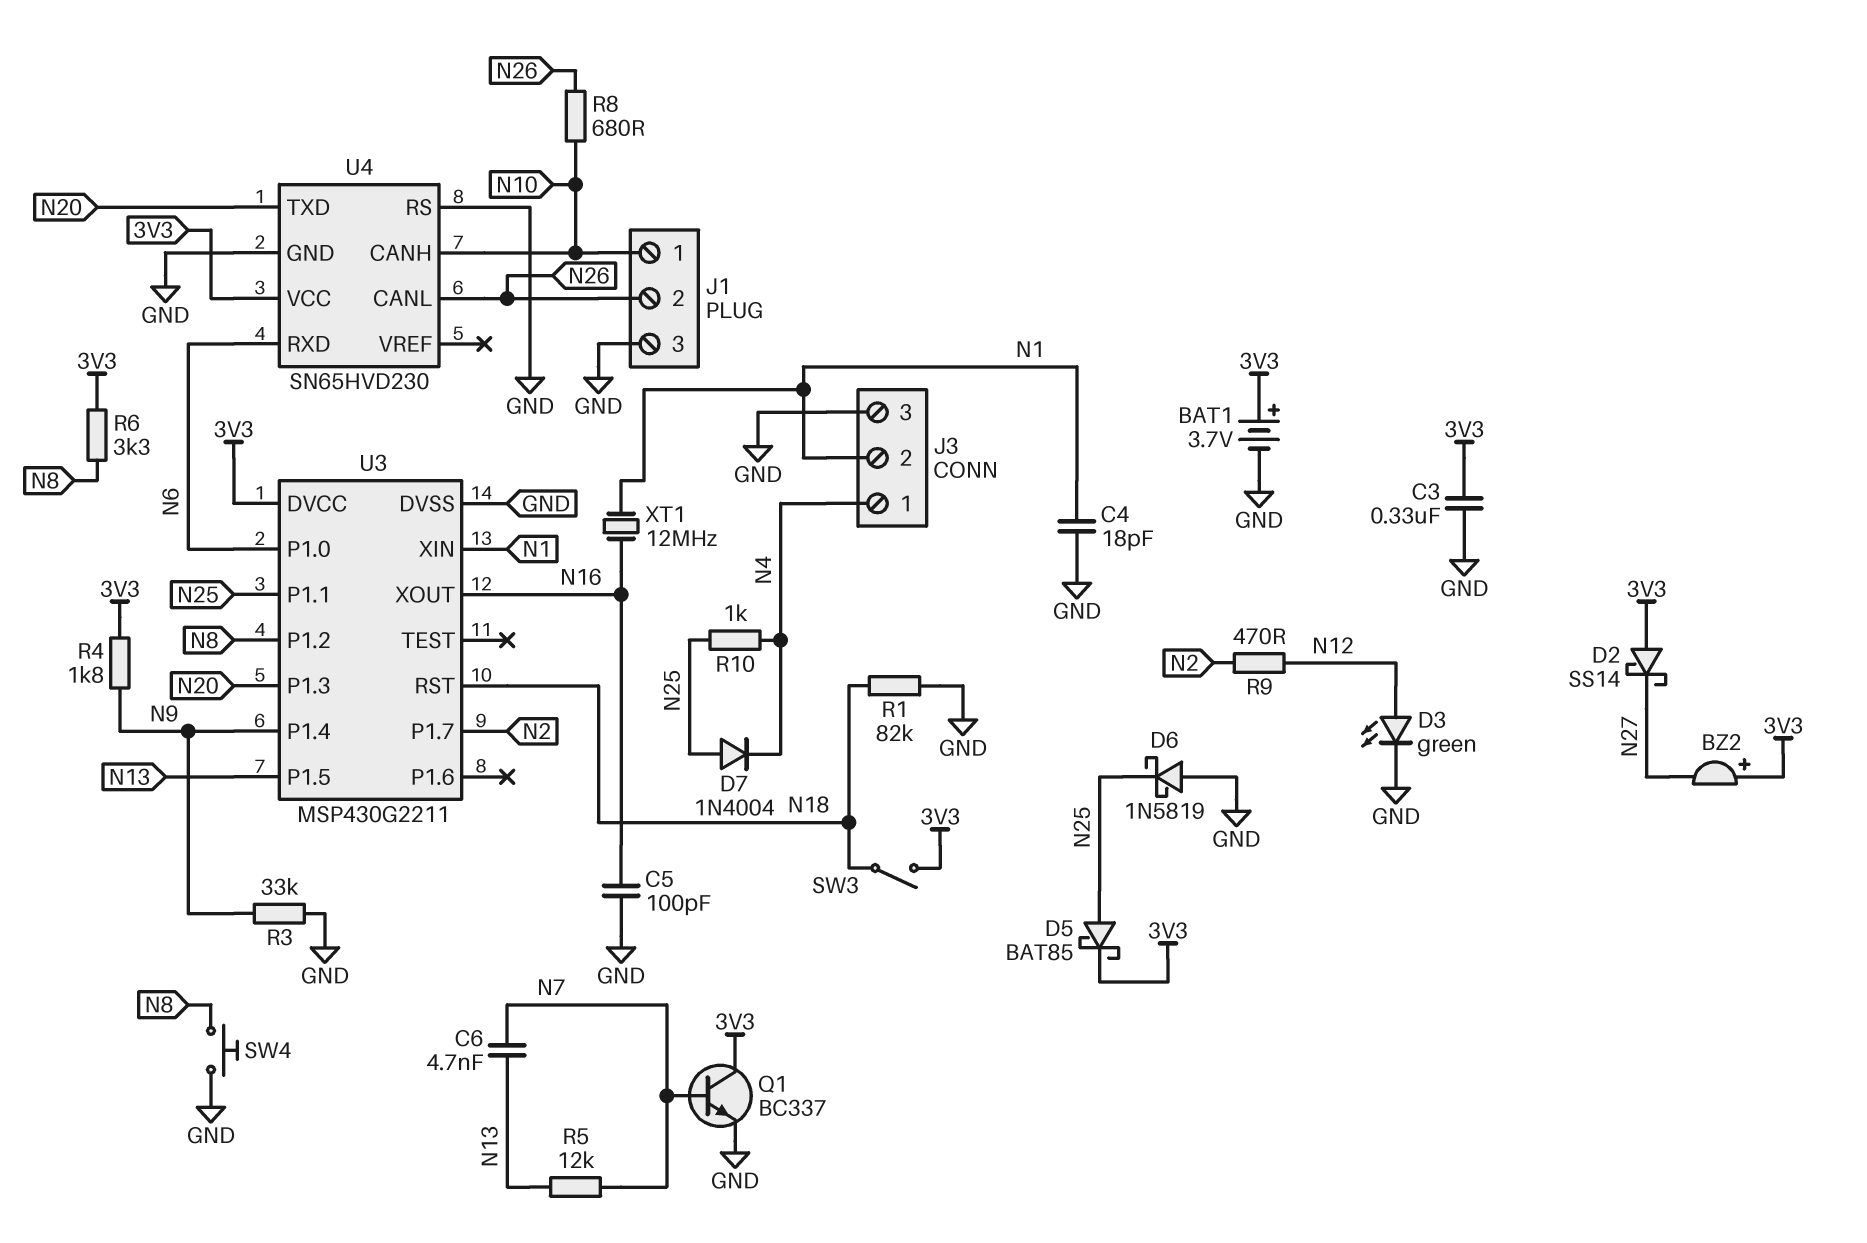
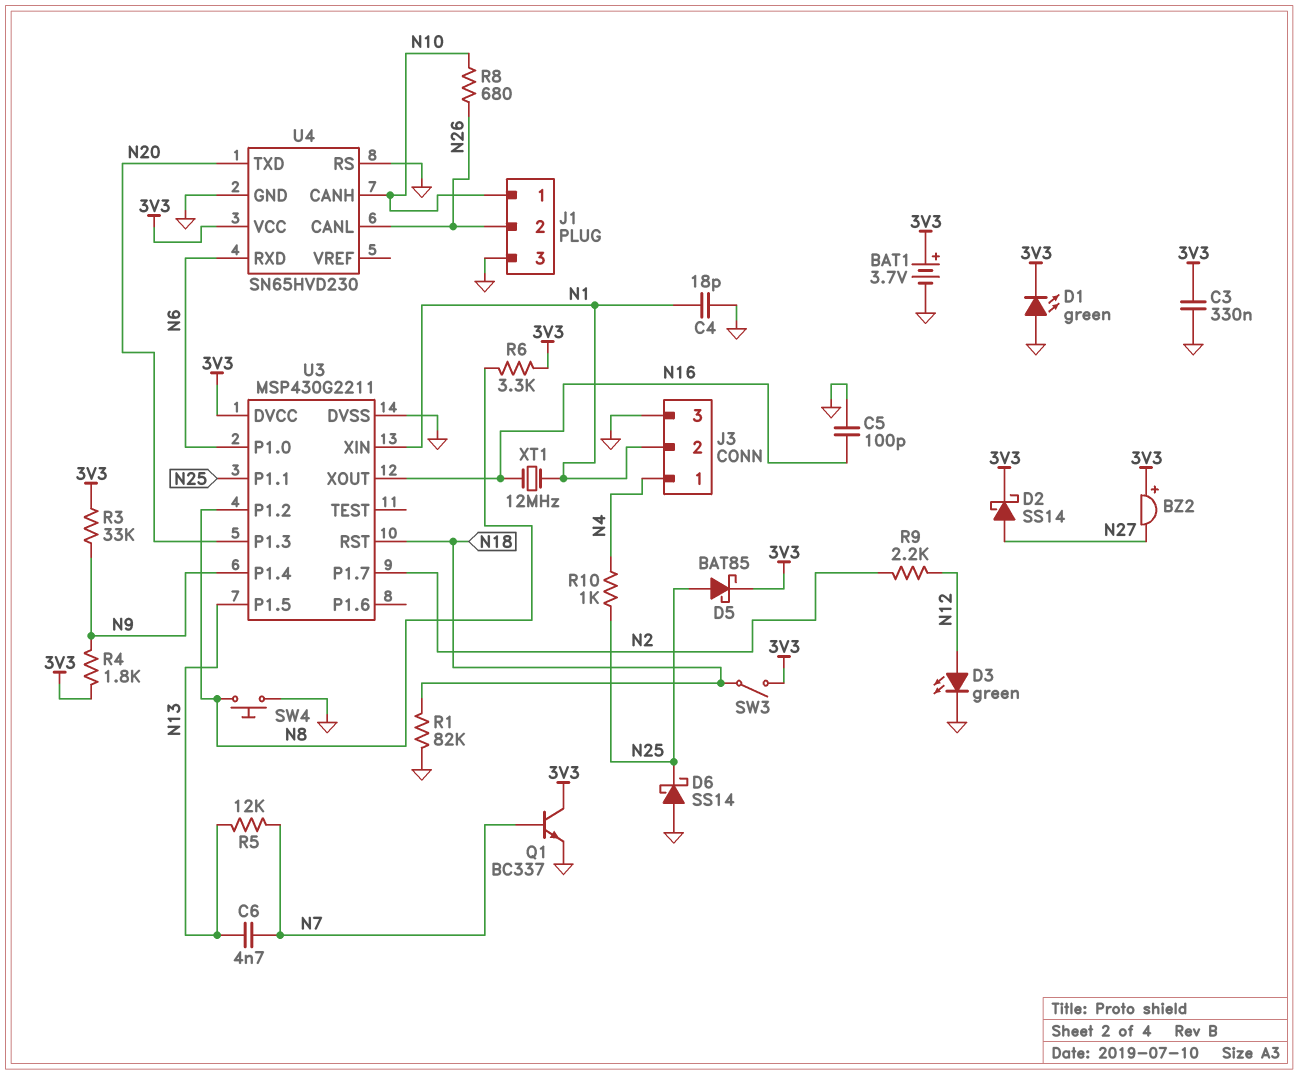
D1: none -> LED green (A GND, K 3V3)
D2: schottky SS14 (A 3V3, K N27) -> schottky SS14 (A N27, K 3V3)
D6: schottky 1N5819 (A GND, K N25) -> schottky SS14 (A GND, K N25)
D7: diode 1N4004 (A N25, K N4) -> none
R3: 33k (GND, N9) -> 33k (3V3, N9)
R9: 470 (N2, N12) -> 2.2k (N2, N12)

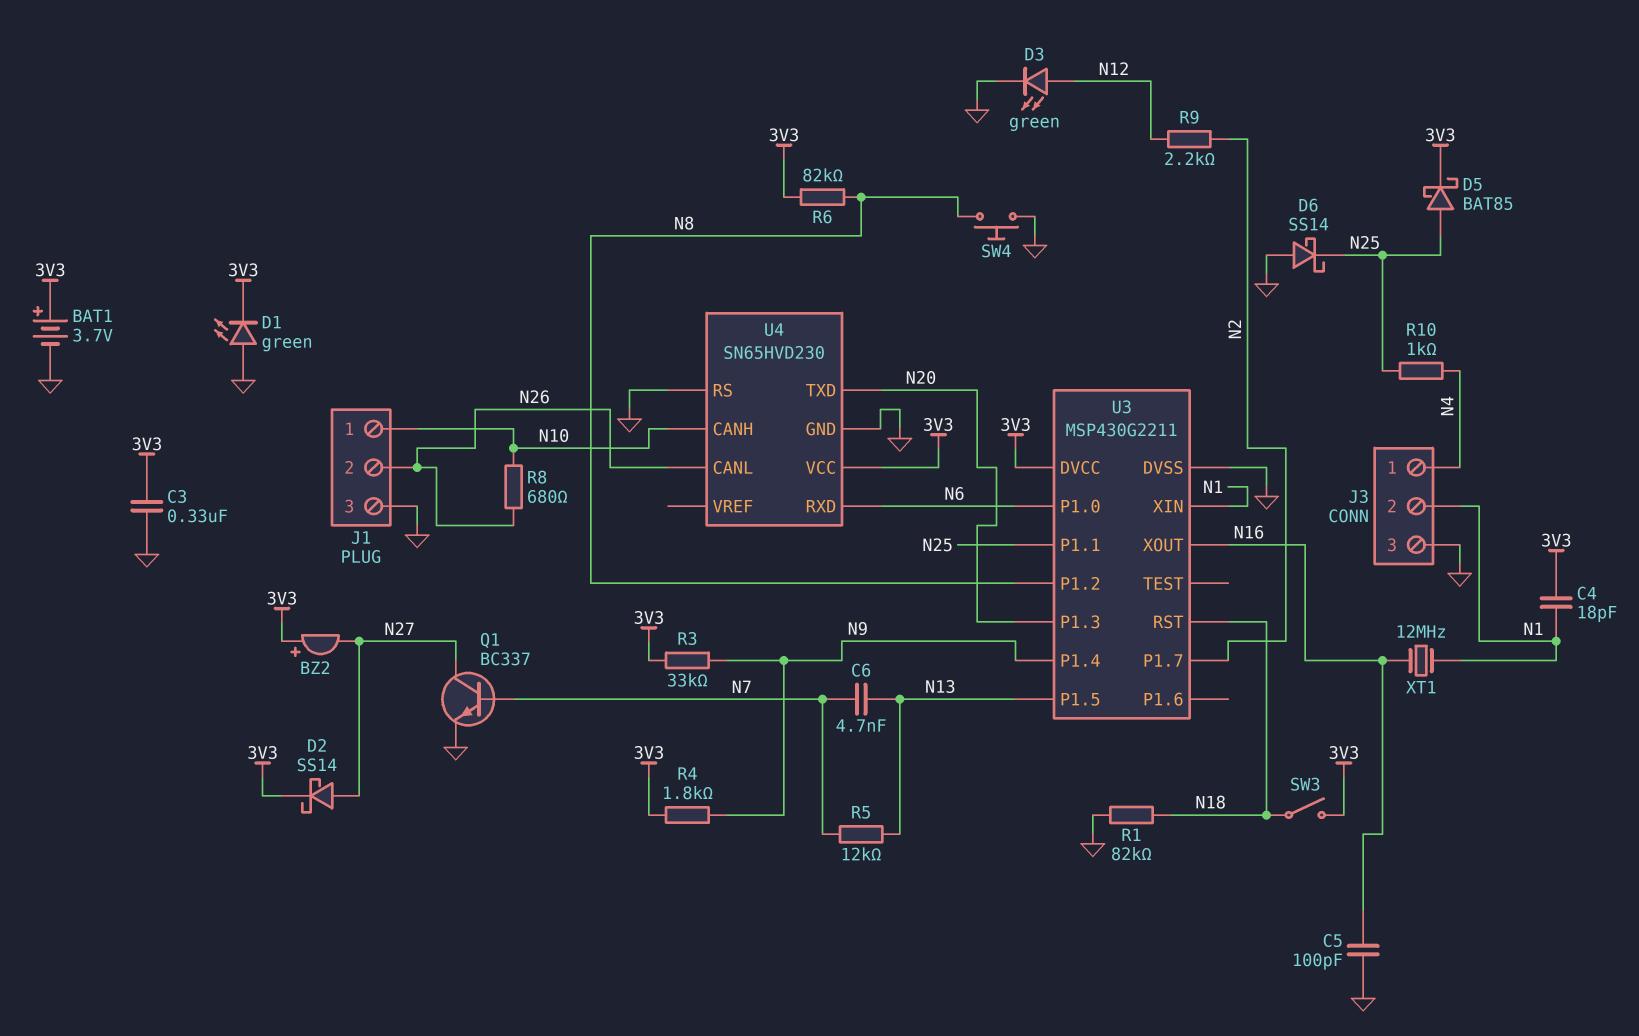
C4: 18pF (GND, N1) -> 18pF (3V3, N1)
Q1: NPN BC337 (B N7, C 3V3, E GND) -> NPN BC337 (B N7, C N27, E GND)
R6: 3.3k (3V3, N8) -> 82k (3V3, N8)

